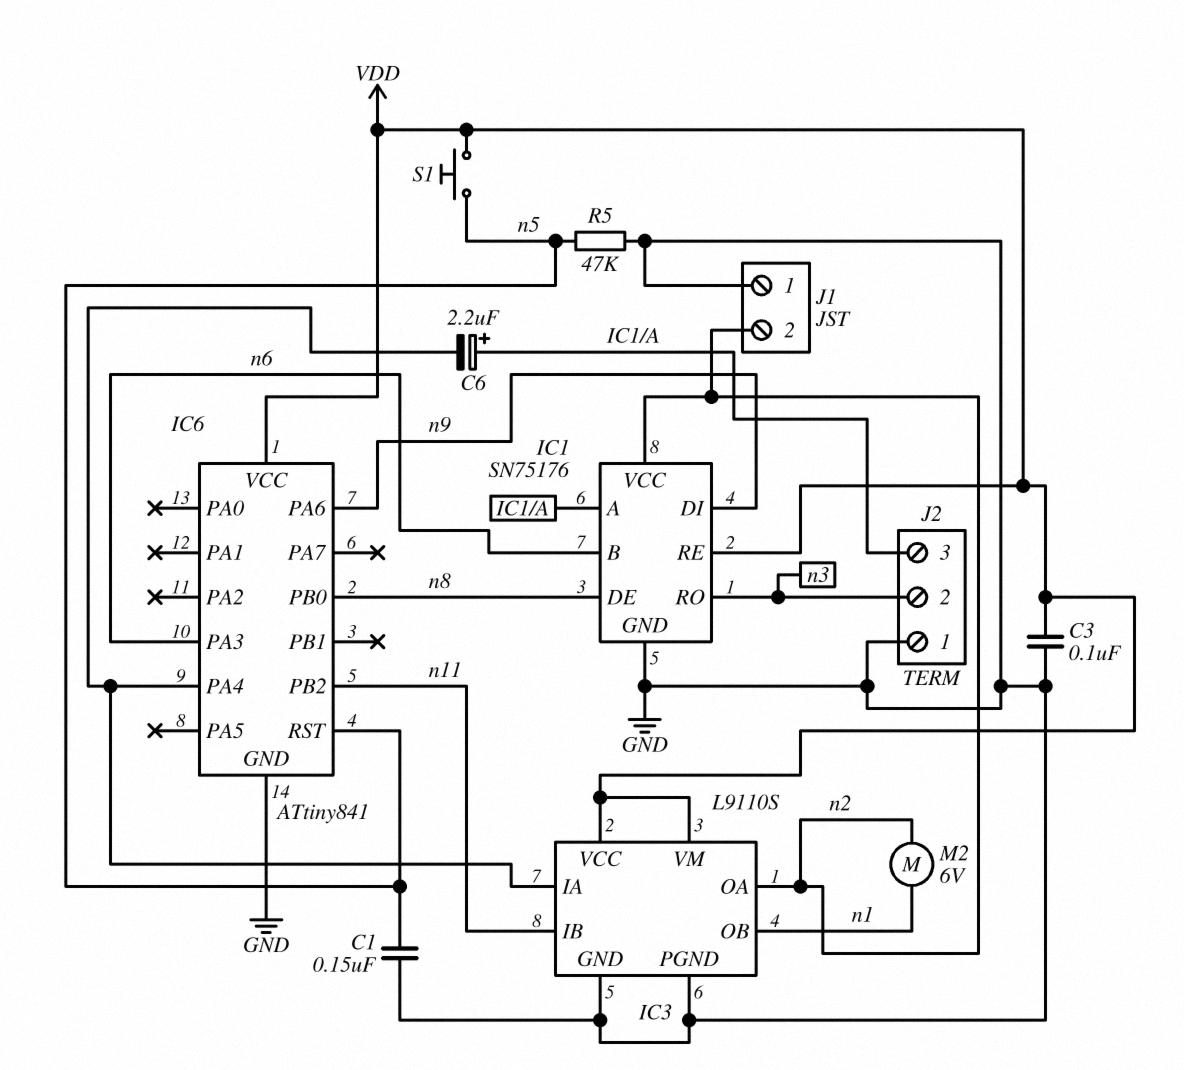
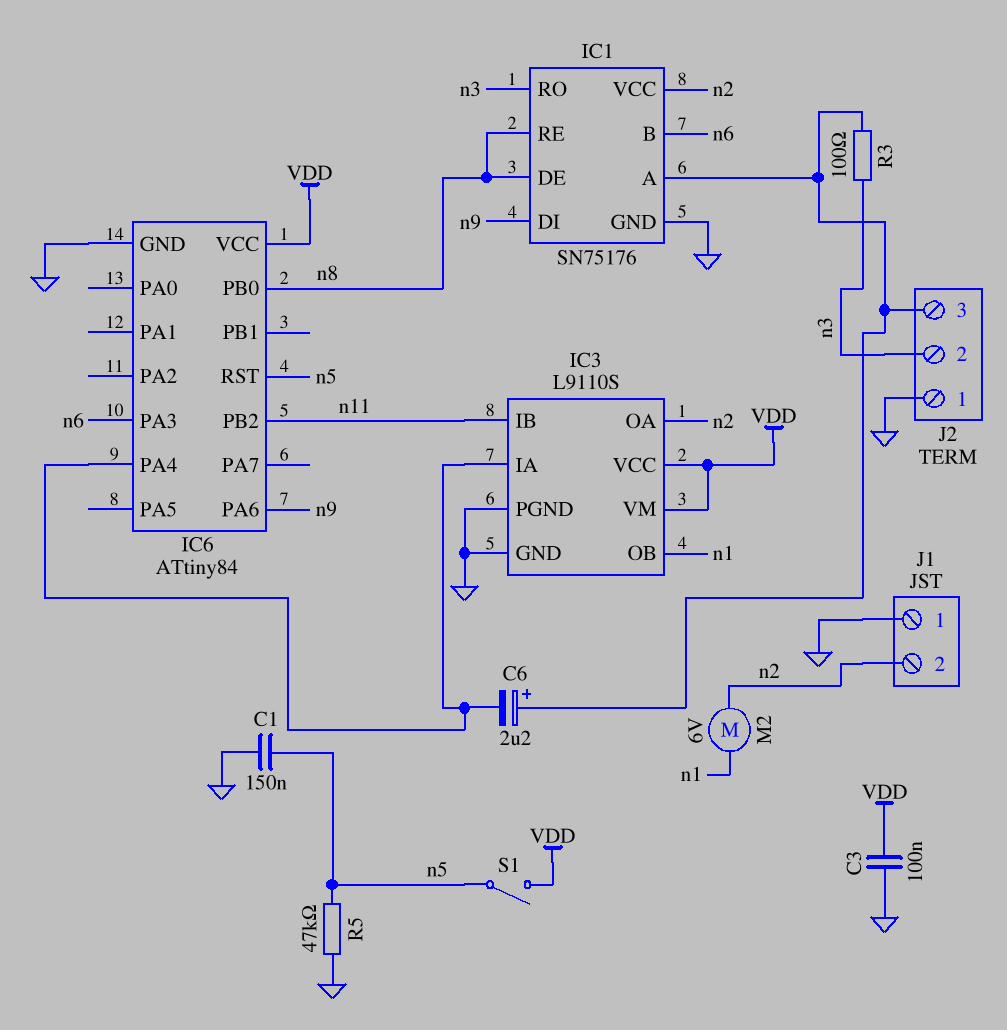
IC1 pin RE: VDD -> n8
IC6: ATtiny841 -> ATtiny84
R3: none -> 100 (IC1/A, n3)
S1: button (VDD, n5) -> switch (VDD, n5)

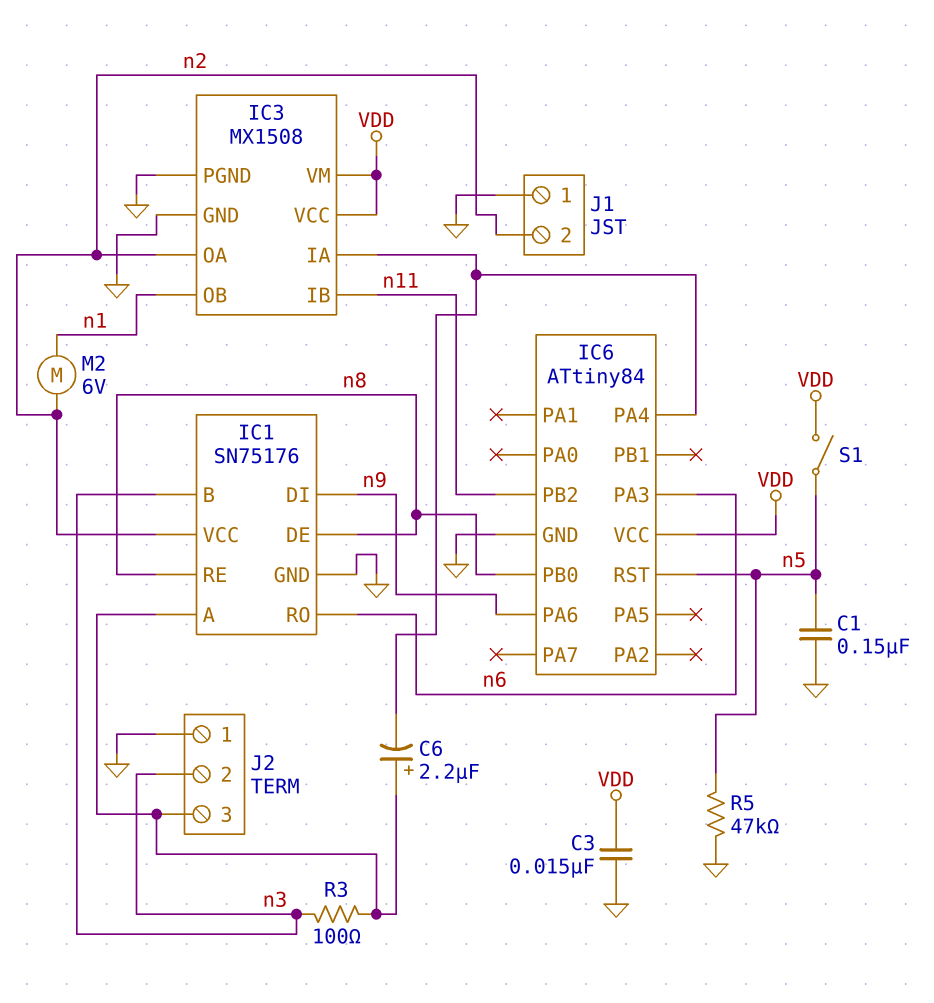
C3: 100nF (GND, VDD) -> 15nF (GND, VDD)
IC1 pin B: n6 -> n3
IC1 pin RO: n3 -> n6
IC3: L9110S -> MX1508

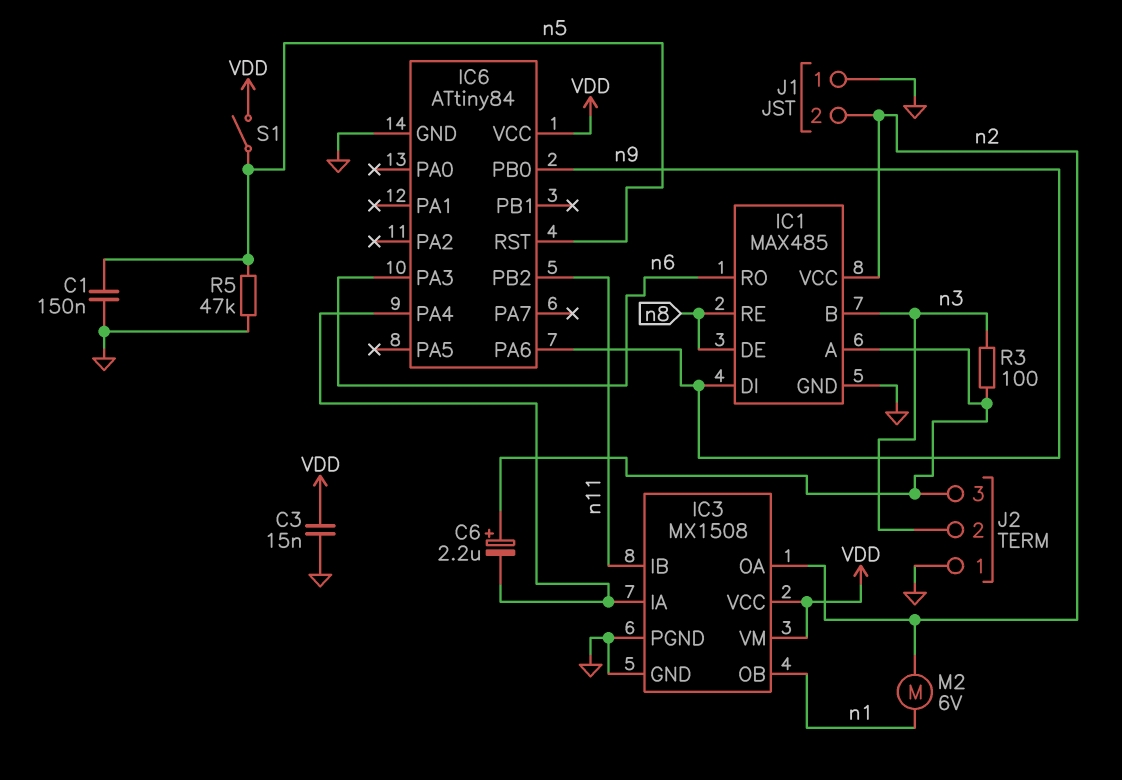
IC1: SN75176 -> MAX485
IC6 pin PB0: n8 -> n9

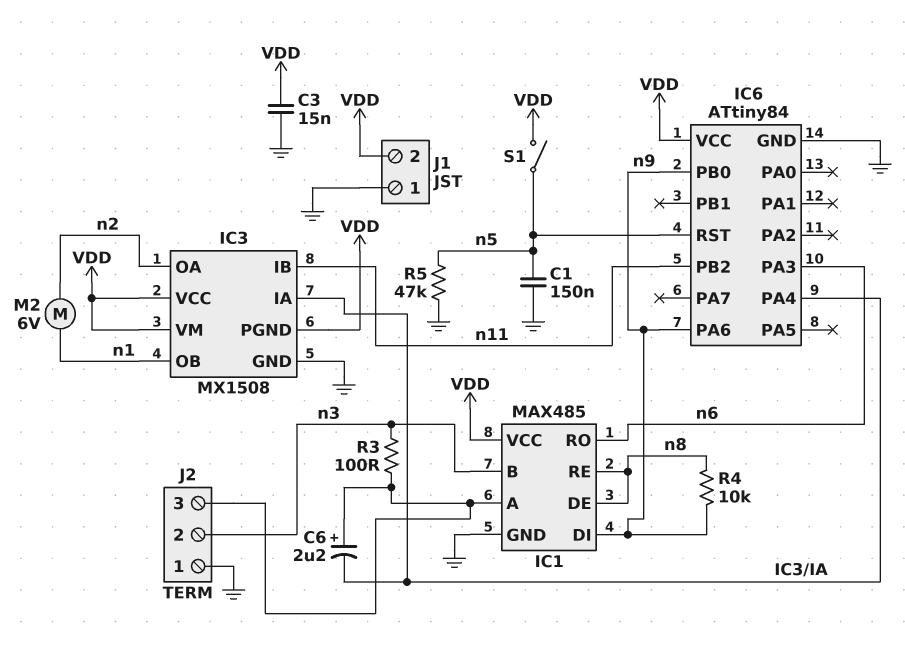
IC1 pin VCC: n2 -> VDD
IC3 pin PGND: GND -> VDD
J1 pin 2: n2 -> VDD
R4: none -> 10k (n8, n9)

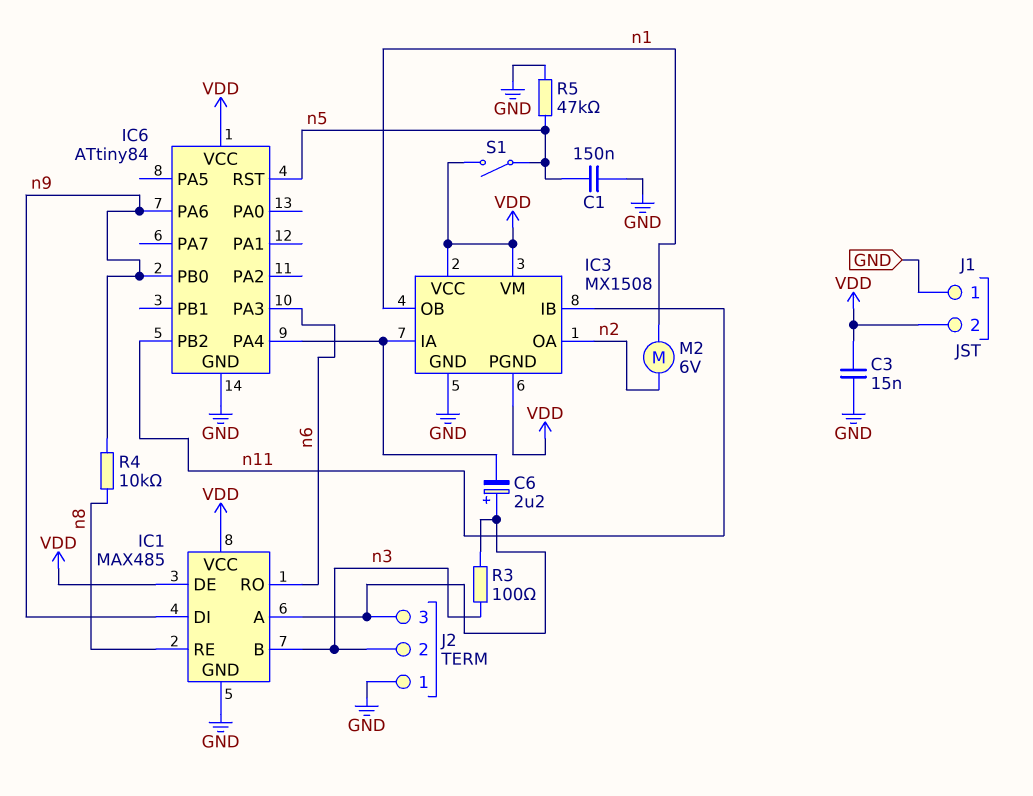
IC1 pin DE: n8 -> VDD

